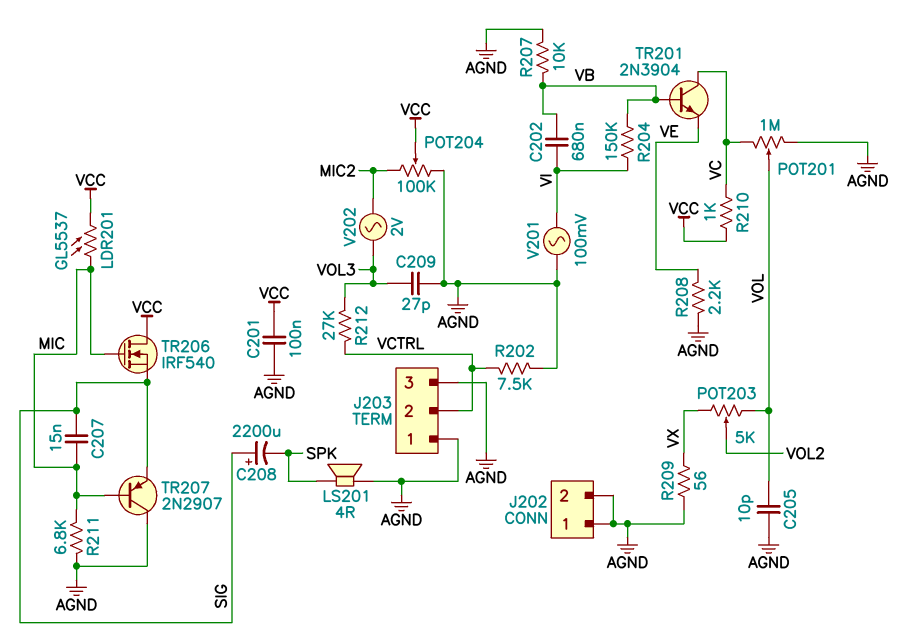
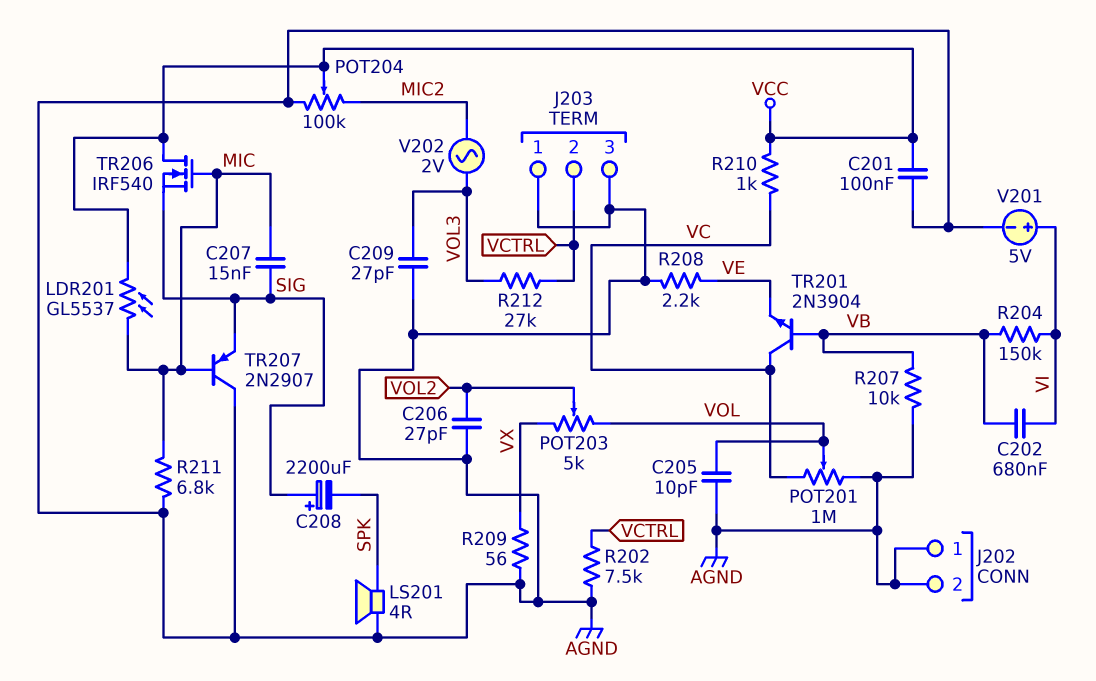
C206: none -> 27pF (AGND, VOL2)
V201: AC 100mV (AGND, VI) -> 5V (plus VI, minus AGND)

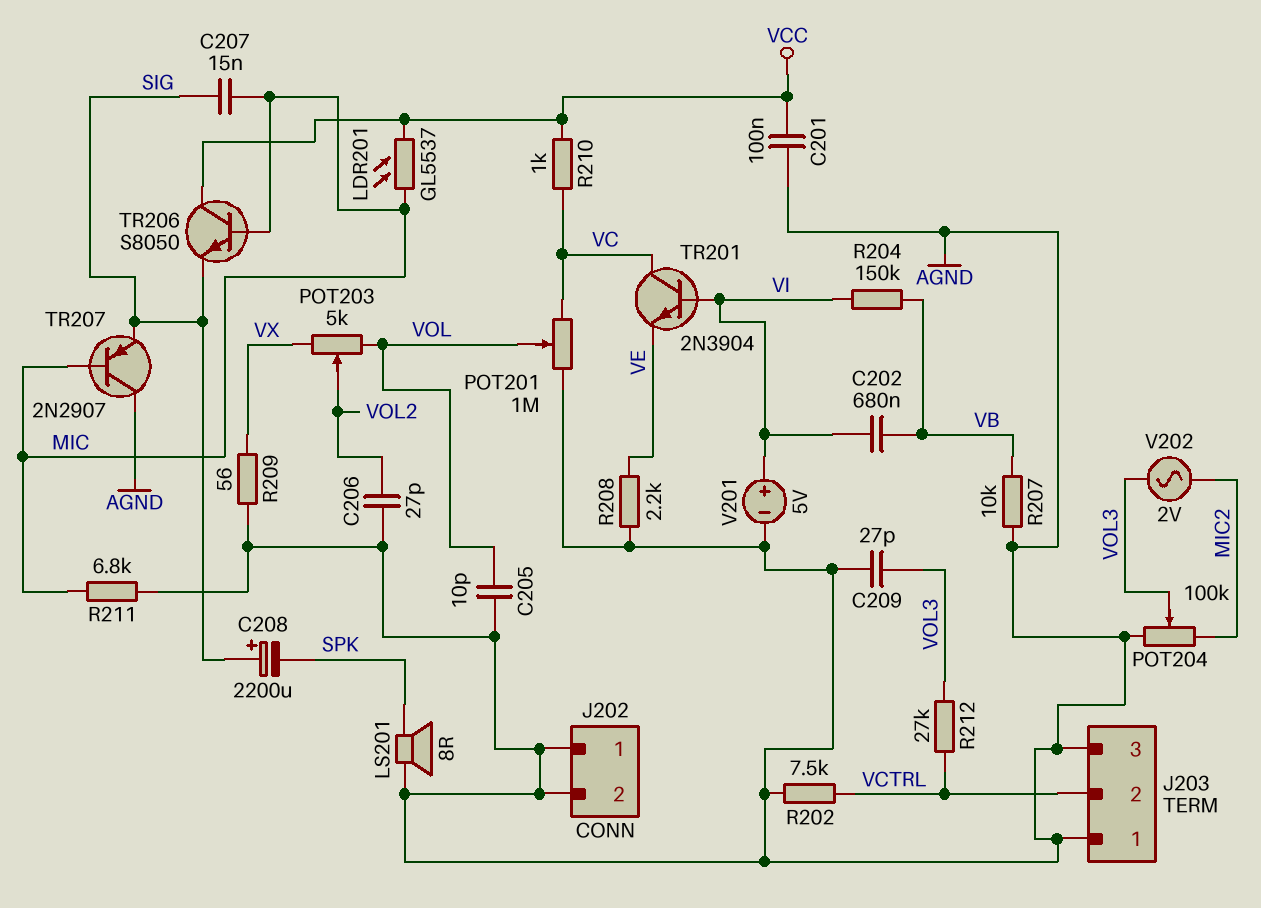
LS201: speaker 4R (AGND, SPK) -> speaker 8R (AGND, SPK)
POT204: 100k (AGND, MIC2, wiper VCC) -> 100k (AGND, MIC2, wiper VOL3)
TR201: NPN 2N3904 (B VB, C VC, E VE) -> NPN 2N3904 (B VI, C VC, E VE)
TR206: NMOS IRF540 (G MIC, D VCC, S SIG) -> NPN S8050 (B MIC, C VCC, E SIG)

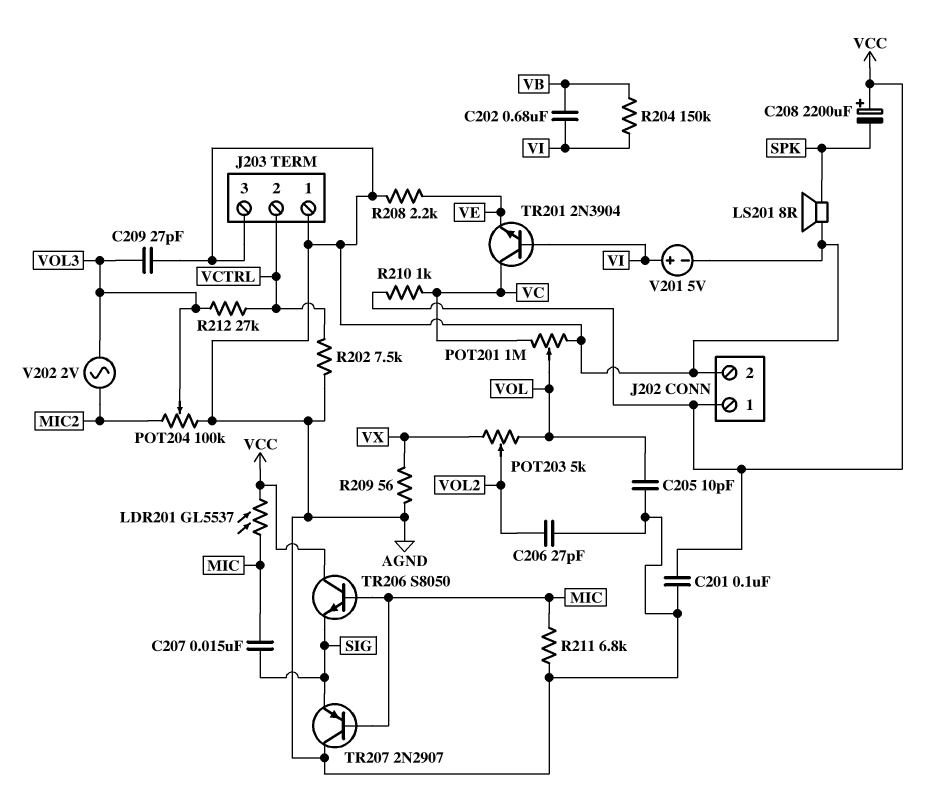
C208: 2200uF (plus SIG, minus SPK) -> 2200uF (plus VCC, minus SPK)
J202 pin 1: AGND -> VCC
R207: 10k (AGND, VB) -> none

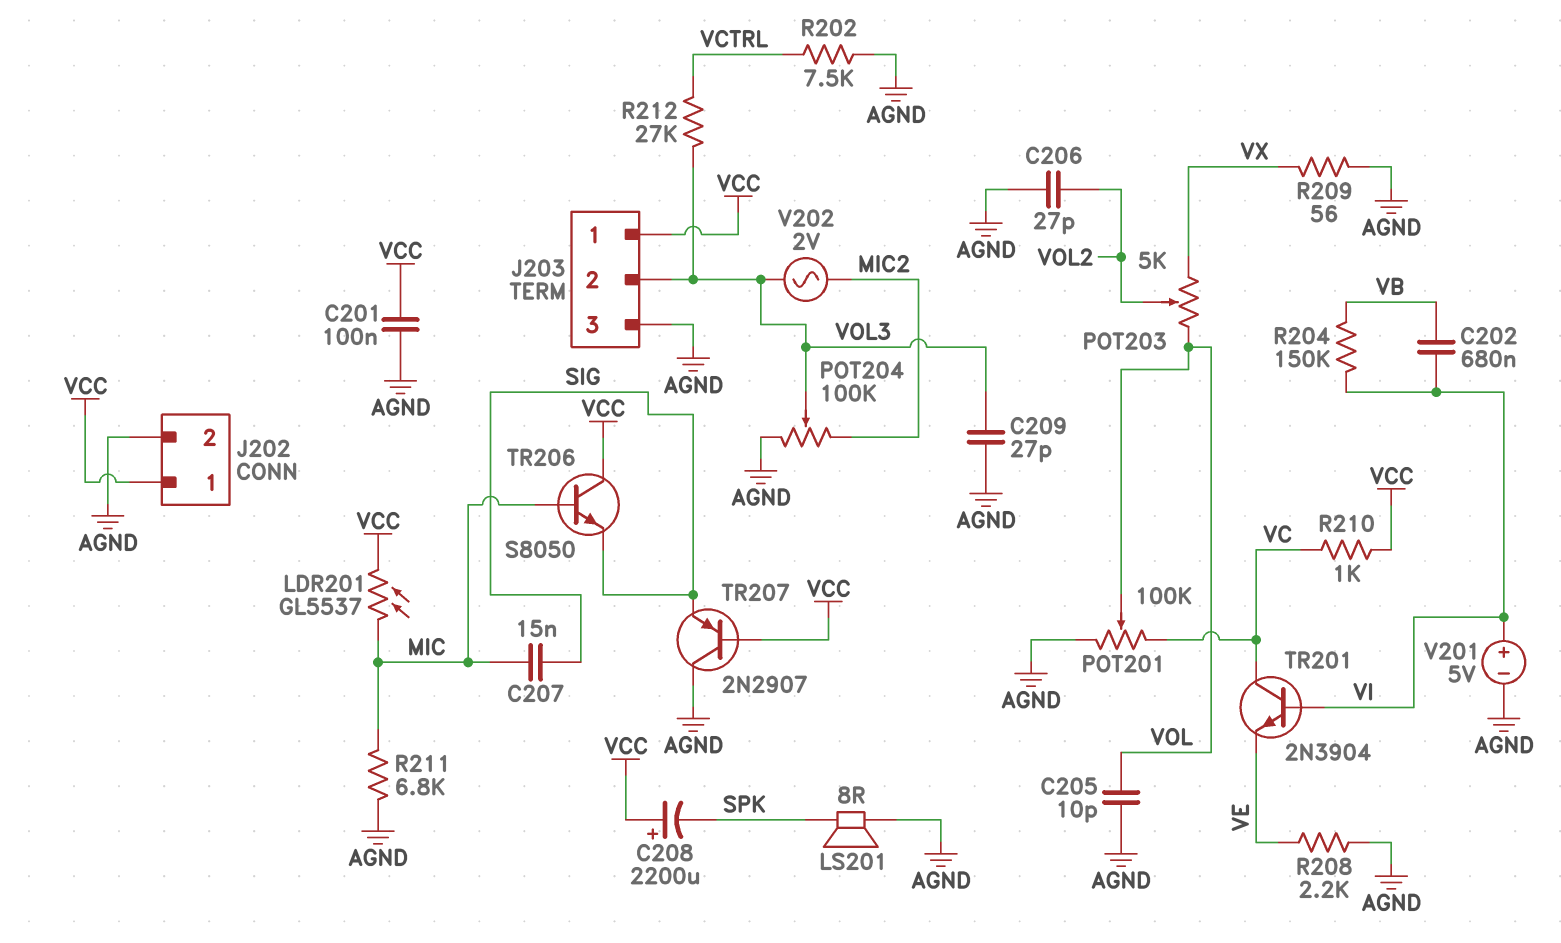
J203 pin 1: AGND -> VCC
J203 pin 2: VCTRL -> VOL3
POT201: 1M (AGND, VC, wiper VOL) -> 100k (AGND, VC, wiper VOL)
TR207: PNP 2N2907 (B MIC, C AGND, E SIG) -> PNP 2N2907 (B VCC, C AGND, E SIG)

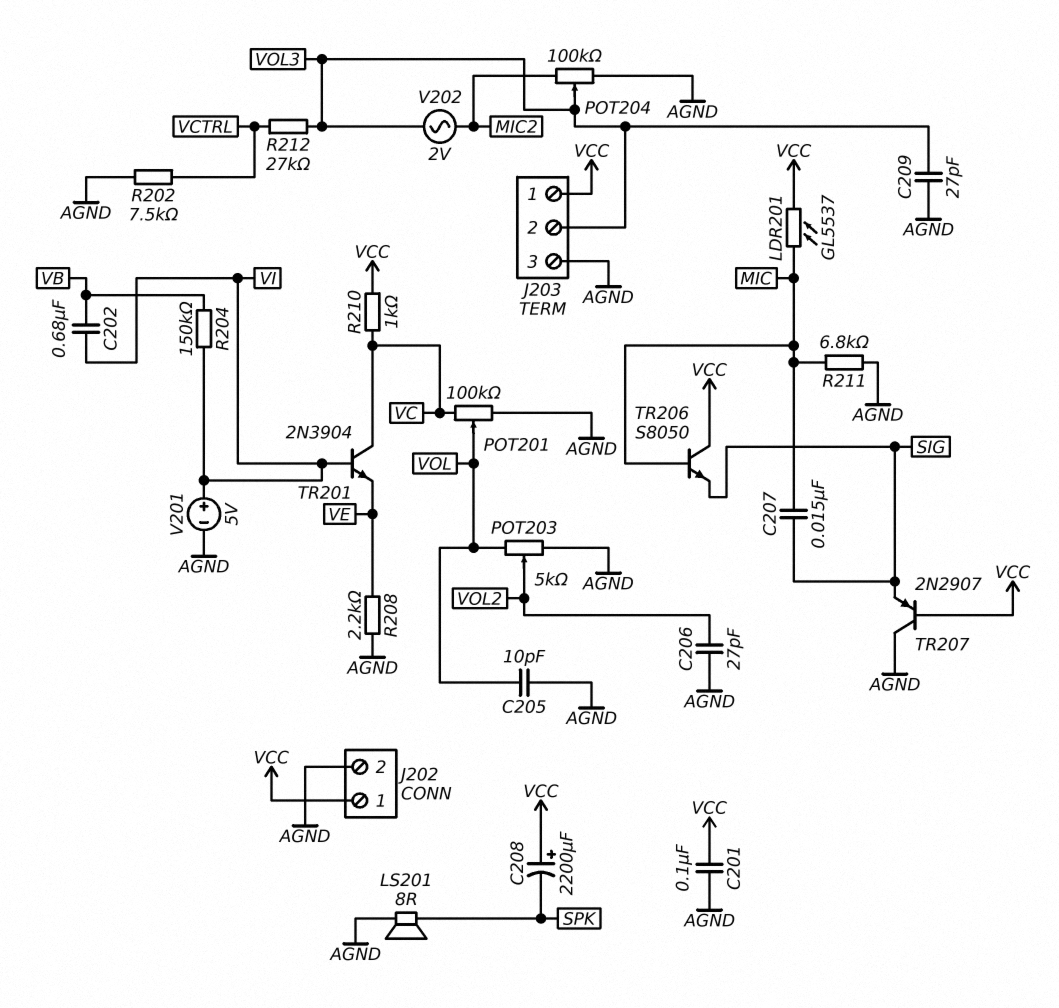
POT203: 5k (VOL, VX, wiper VOL2) -> 5k (AGND, VOL, wiper VOL2)
R209: 56 (AGND, VX) -> none

